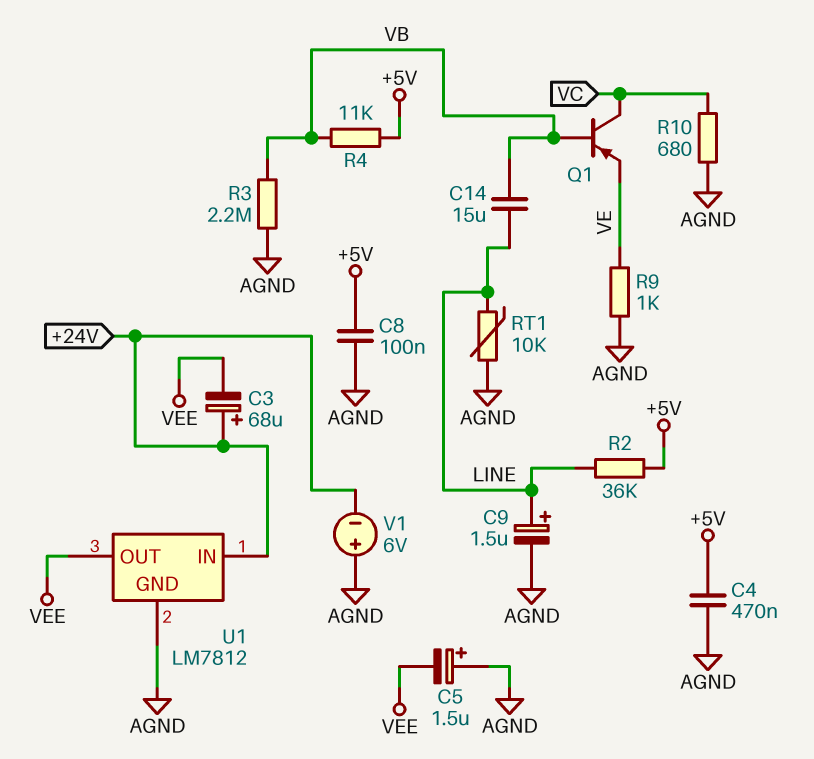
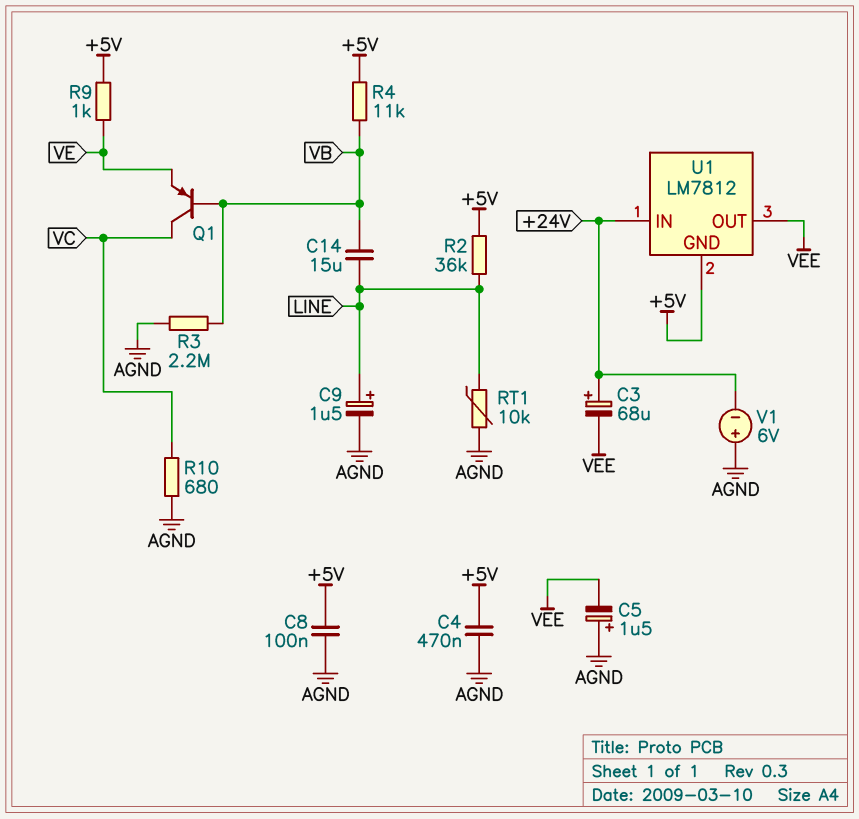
R9: 1k (AGND, VE) -> 1k (+5V, VE)
U1 pin GND: AGND -> +5V

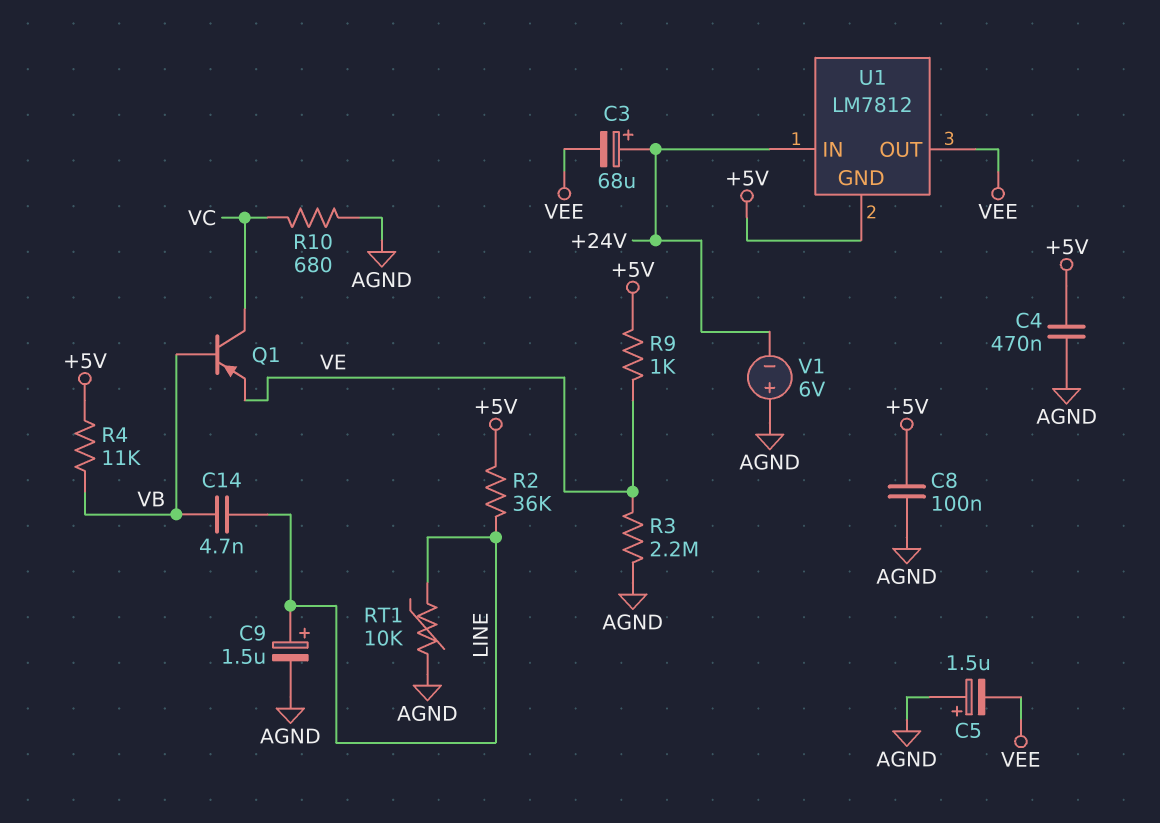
C14: 15uF (LINE, VB) -> 4.7nF (LINE, VB)
R3: 2.2M (AGND, VB) -> 2.2M (AGND, VE)

